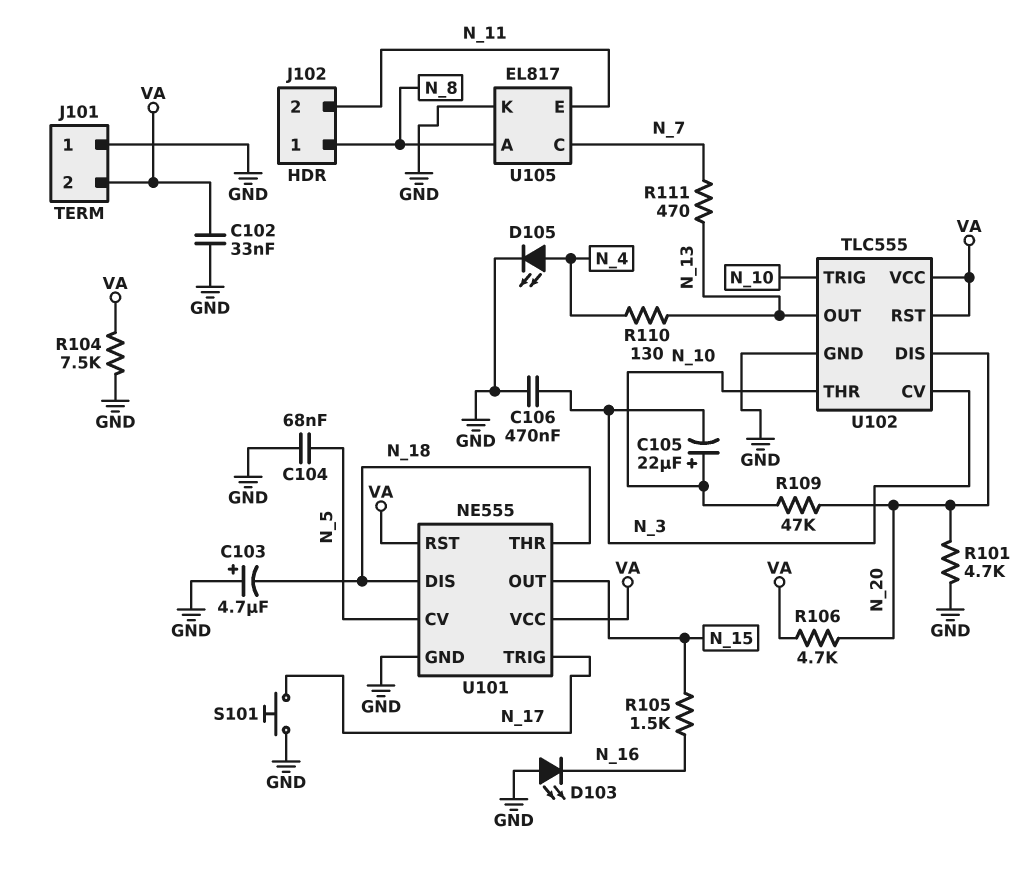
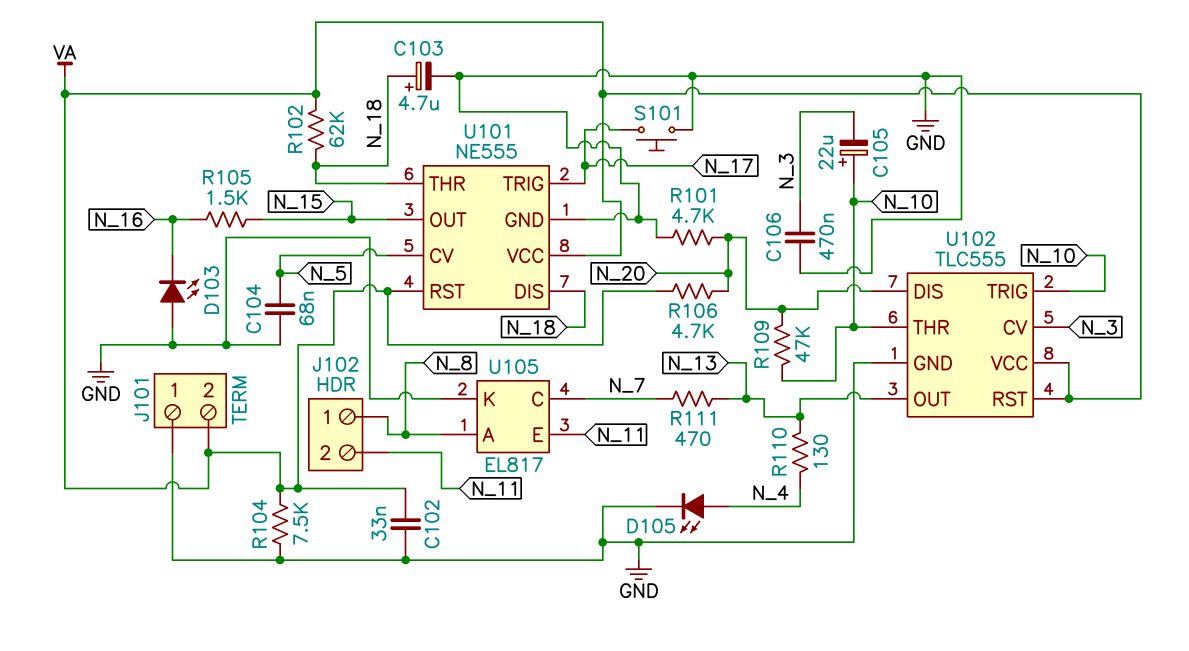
C103: 4.7uF (plus GND, minus N_18) -> 4.7uF (plus N_18, minus GND)
R102: none -> 62k (N_18, VA)

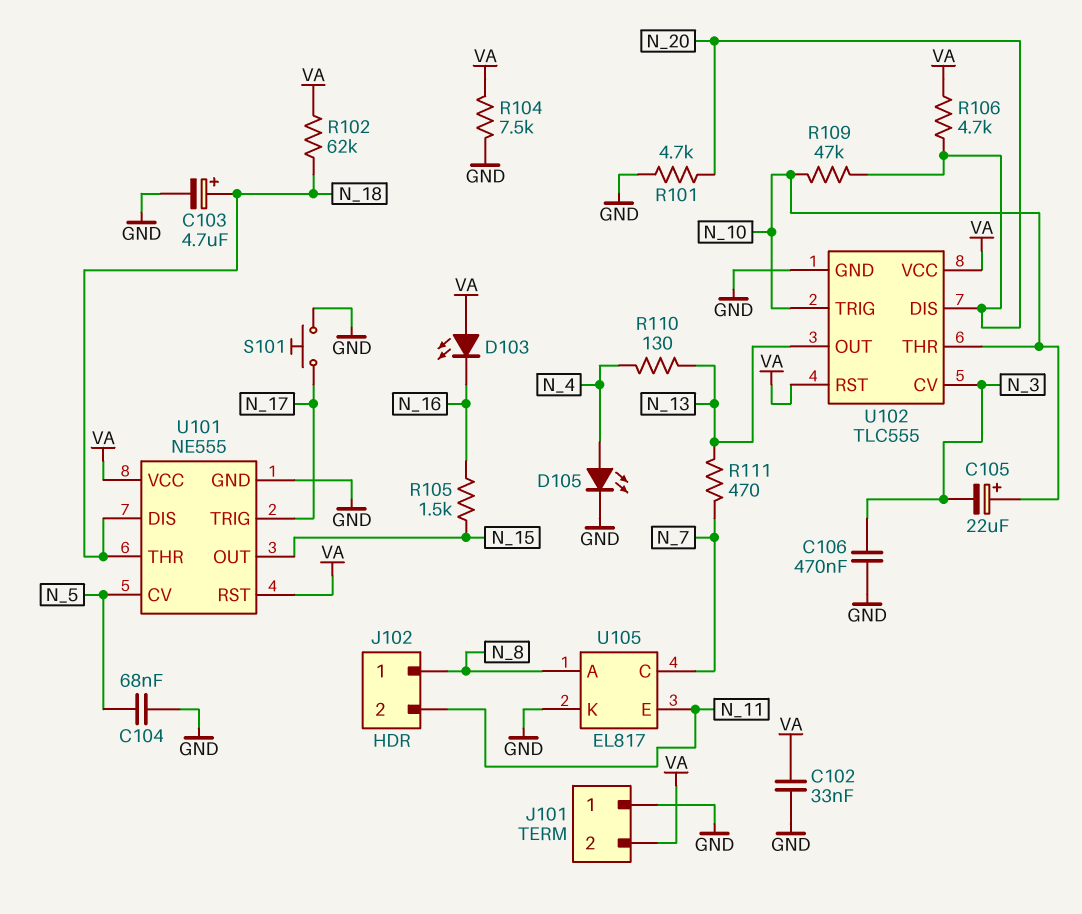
D103: LED (A GND, K N_16) -> LED (A VA, K N_16)

